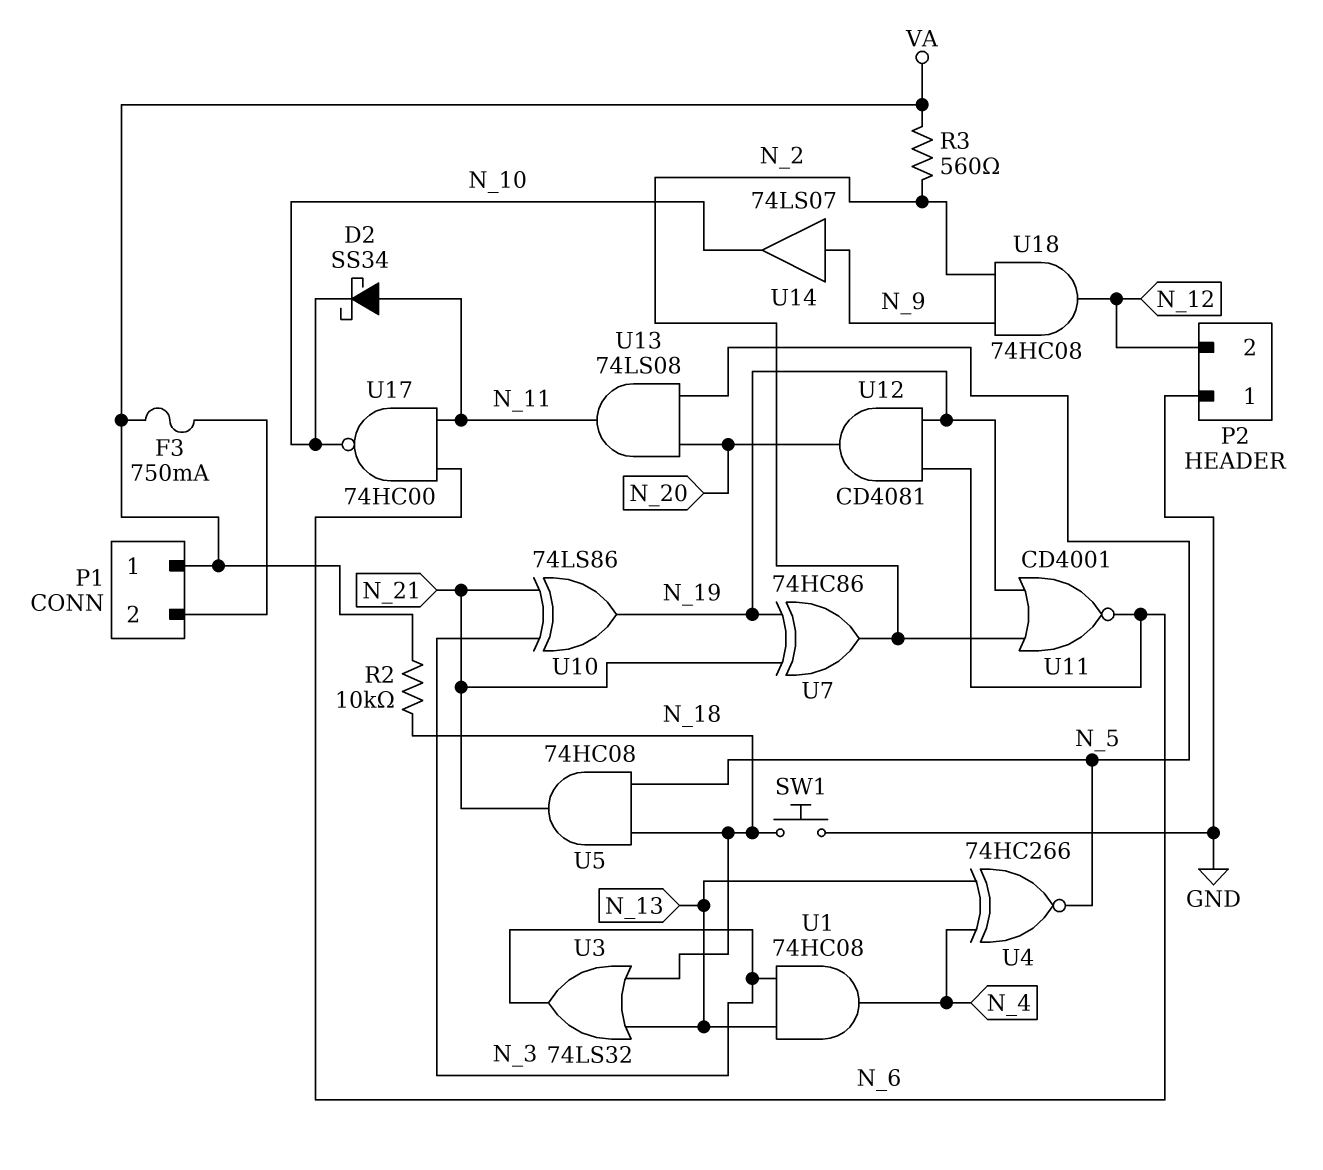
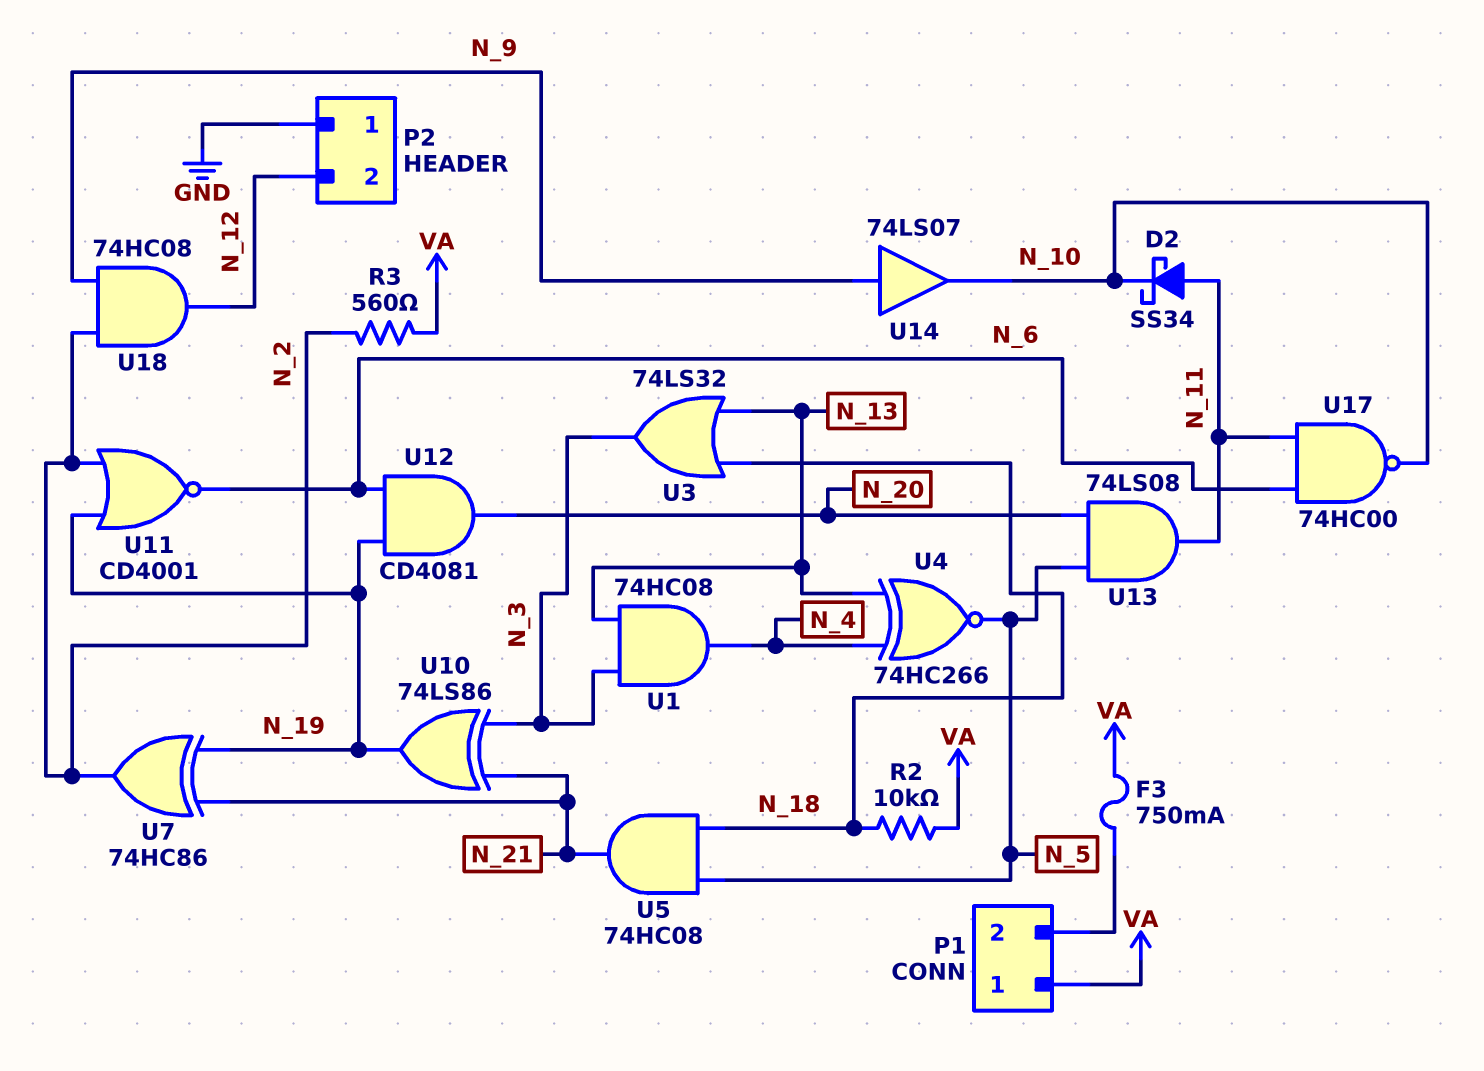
SW1: button (GND, N_18) -> none

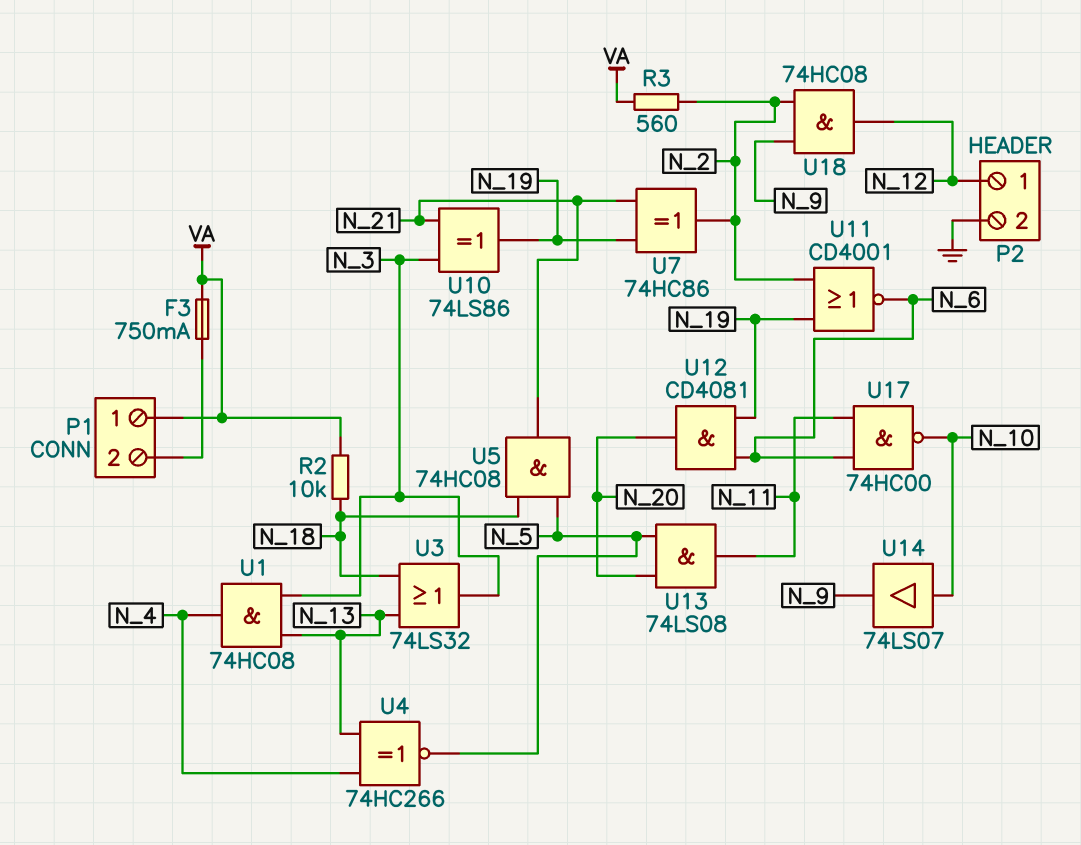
D2: schottky SS34 (A N_11, K N_10) -> none
P2 pin 1: GND -> N_12
P2 pin 2: N_12 -> GND
U14: buffer 74LS07 (in N_9, out N_10) -> buffer 74LS07 (in N_10, out N_9)

